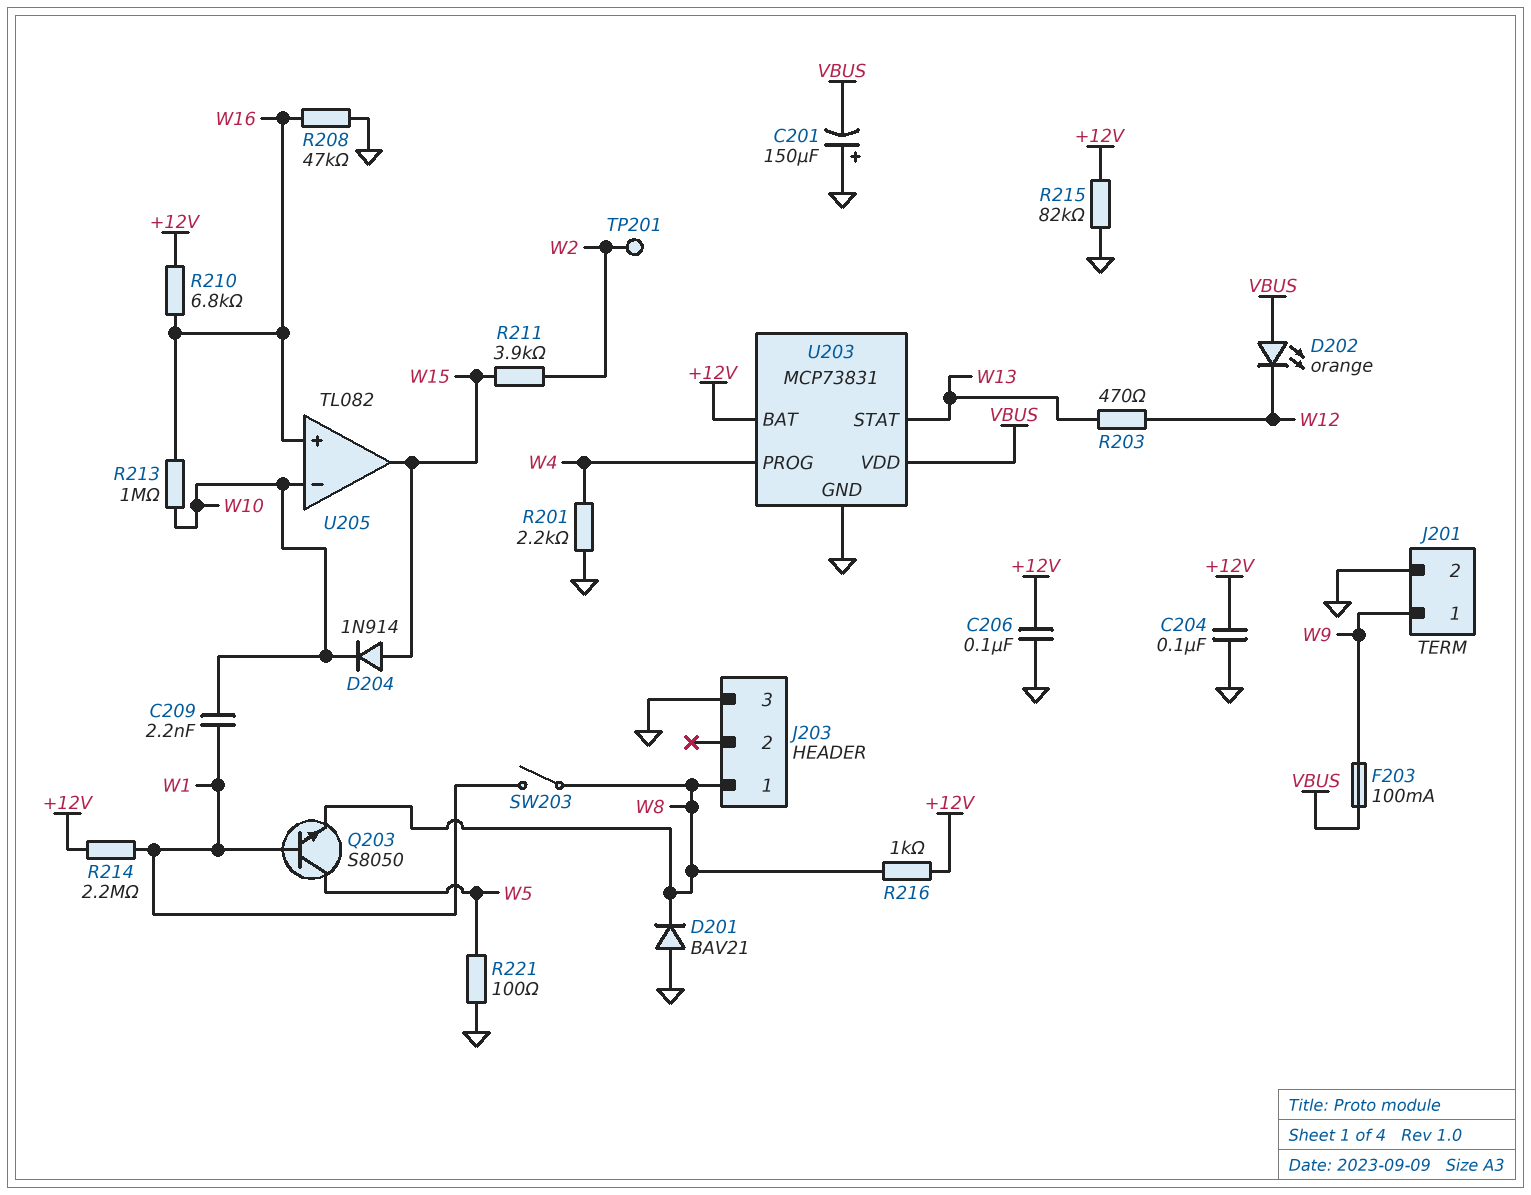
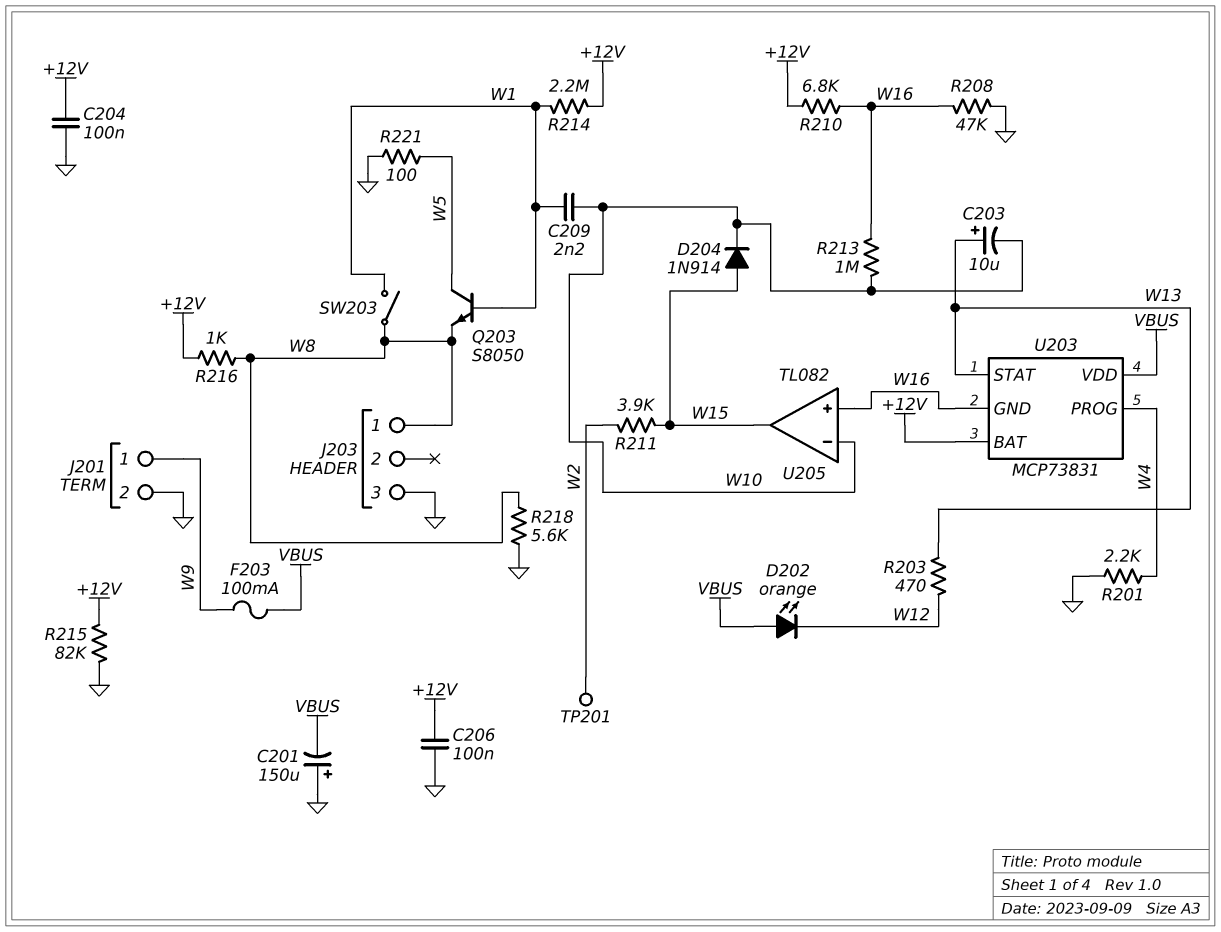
C203: none -> 10uF (plus W13, minus W10)
D201: diode BAV21 (A GND, K W8) -> none
R218: none -> 5.6k (GND, W8)
U203 pin GND: GND -> W16

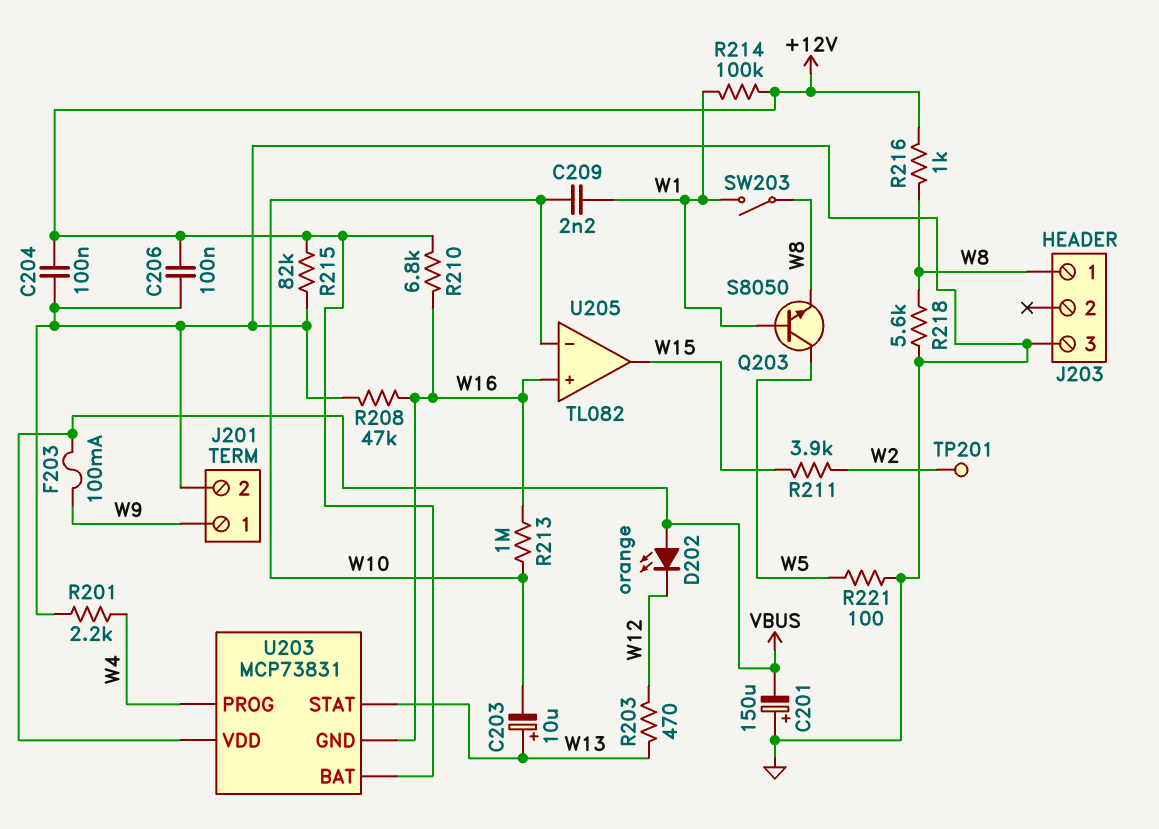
D204: diode 1N914 (A W15, K W10) -> none
R214: 2.2M (+12V, W1) -> 100k (+12V, W1)

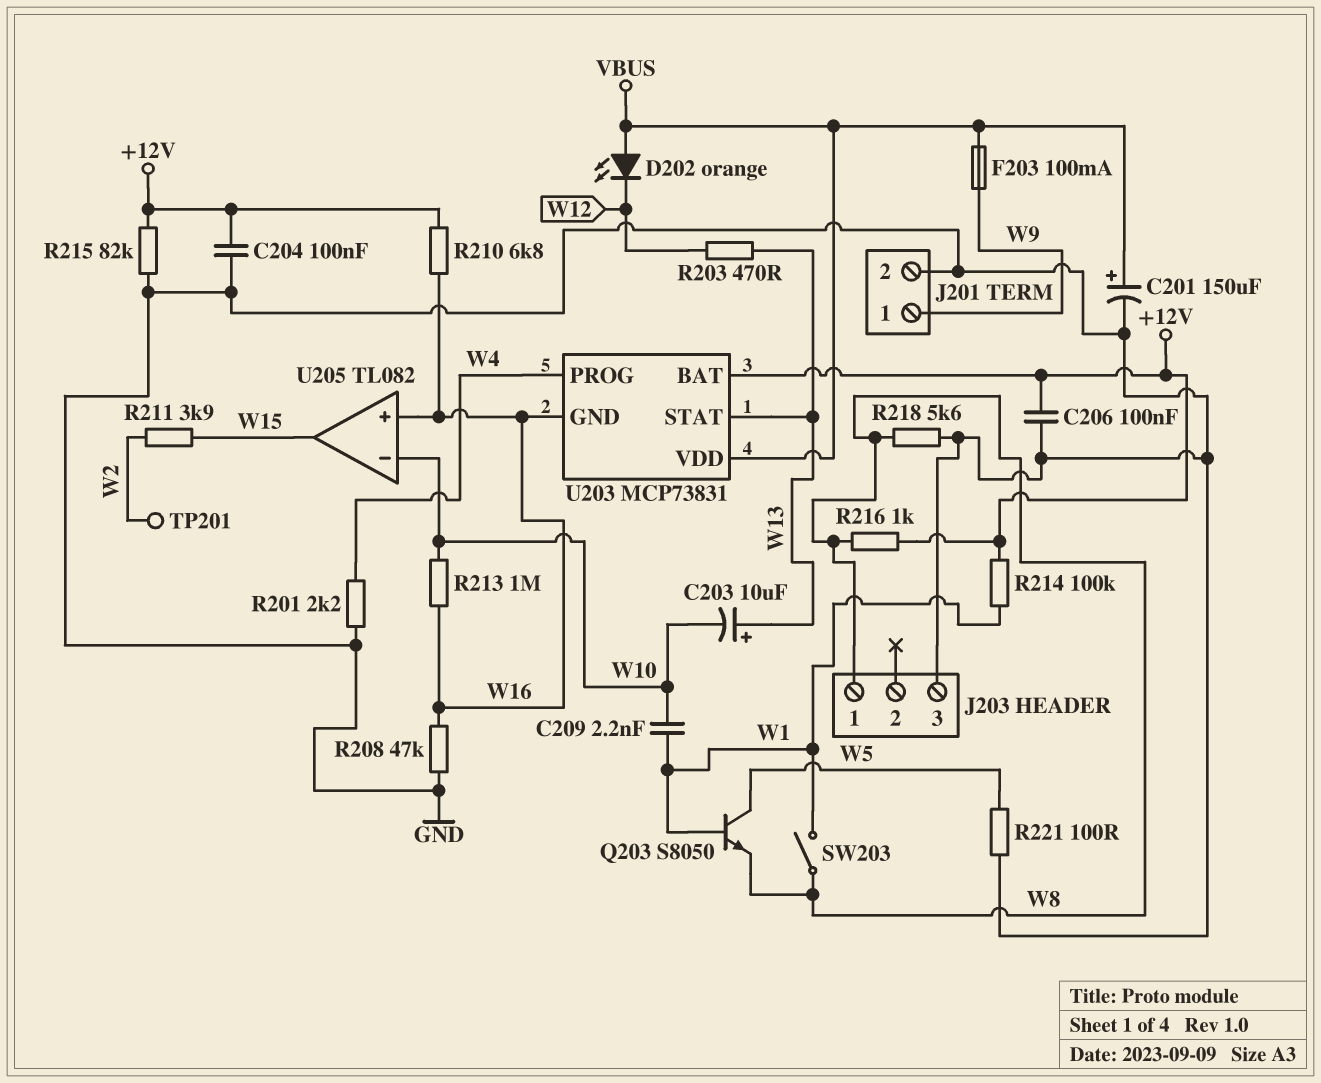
C201: 150uF (plus GND, minus VBUS) -> 150uF (plus VBUS, minus GND)

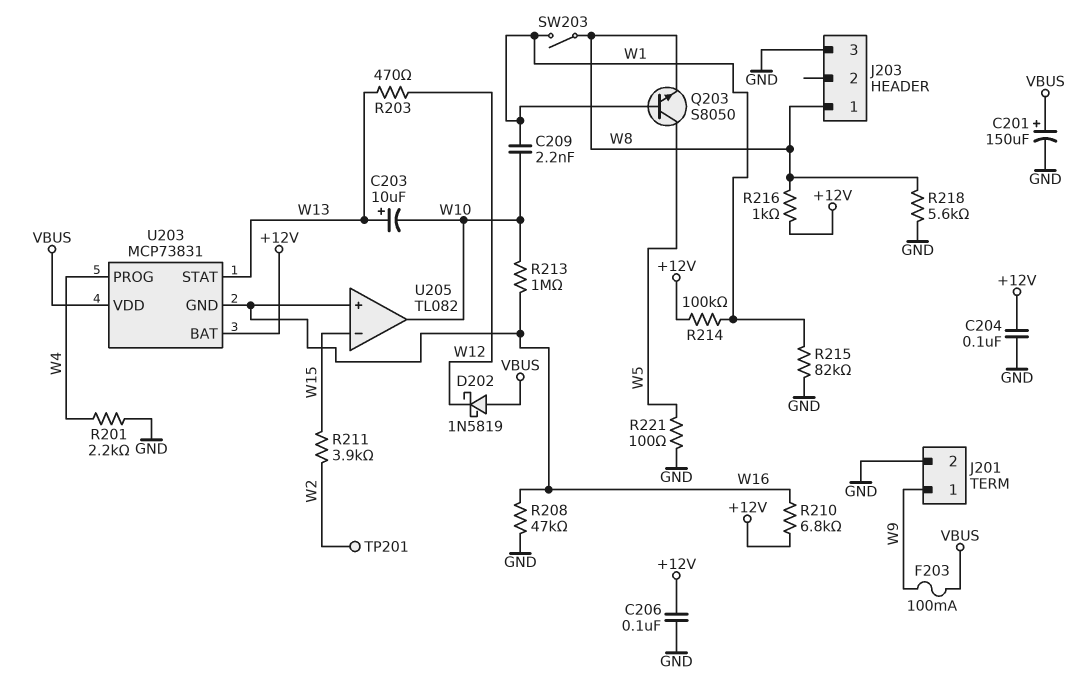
D202: LED orange (A VBUS, K W12) -> schottky 1N5819 (A VBUS, K W12)
R215: 82k (+12V, GND) -> 82k (GND, W1)
U205 pin in-: W10 -> W15
U205 pin out: W15 -> W10

